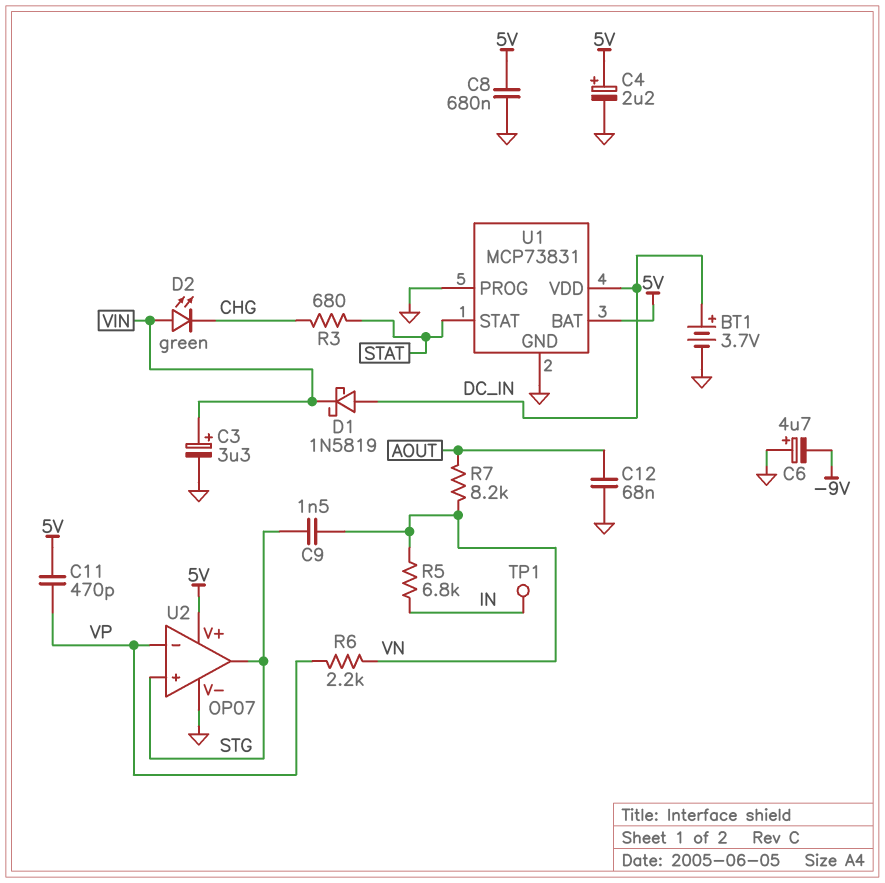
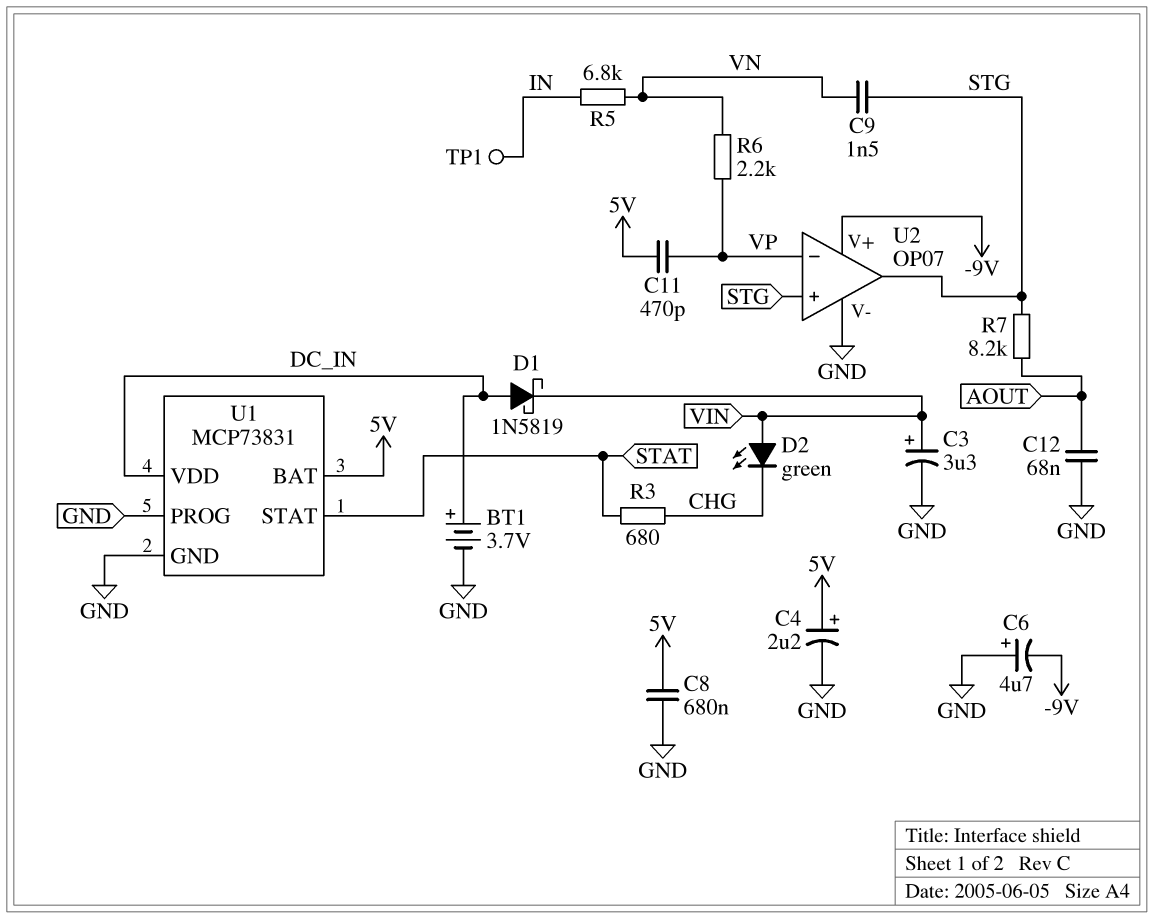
R7: 8.2k (AOUT, VN) -> 8.2k (AOUT, STG)
U2 pin V+: 5V -> -9V

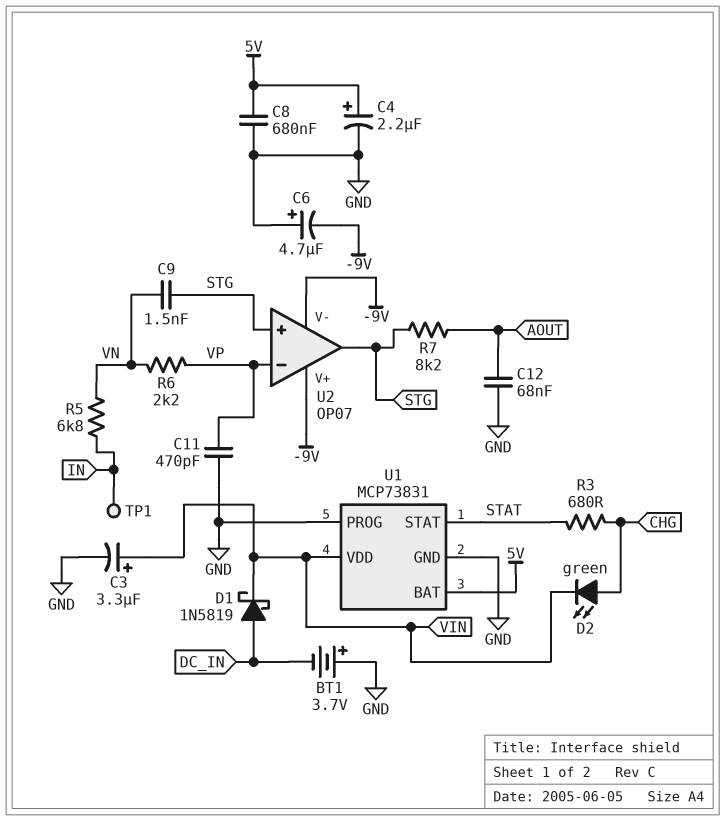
BT1: 3.7V (plus DC_IN, minus GND) -> 3.7V (plus GND, minus DC_IN)
C11: 470pF (5V, VP) -> 470pF (GND, VP)
D2: LED green (A VIN, K CHG) -> LED green (A CHG, K VIN)
U1 pin VDD: DC_IN -> VIN
U2 pin V-: GND -> -9V

